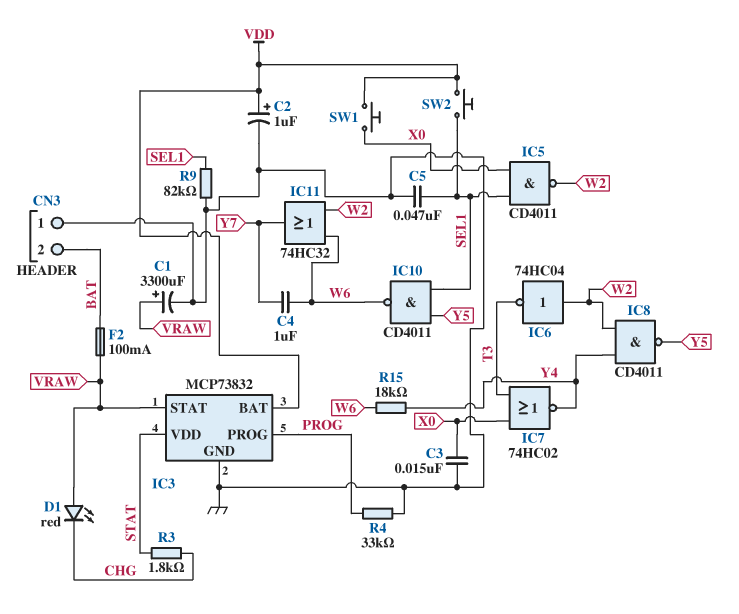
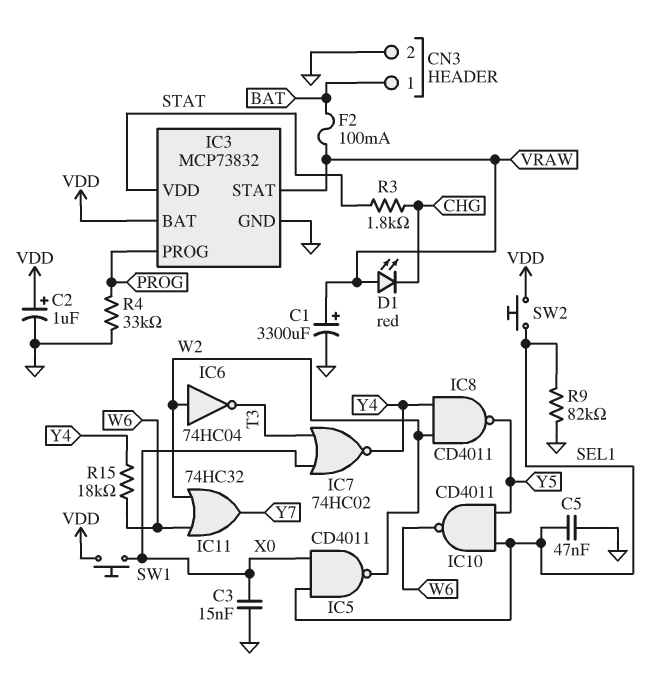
C4: 1uF (W6, Y7) -> none
CN3 pin 1: GND -> BAT
CN3 pin 2: BAT -> GND

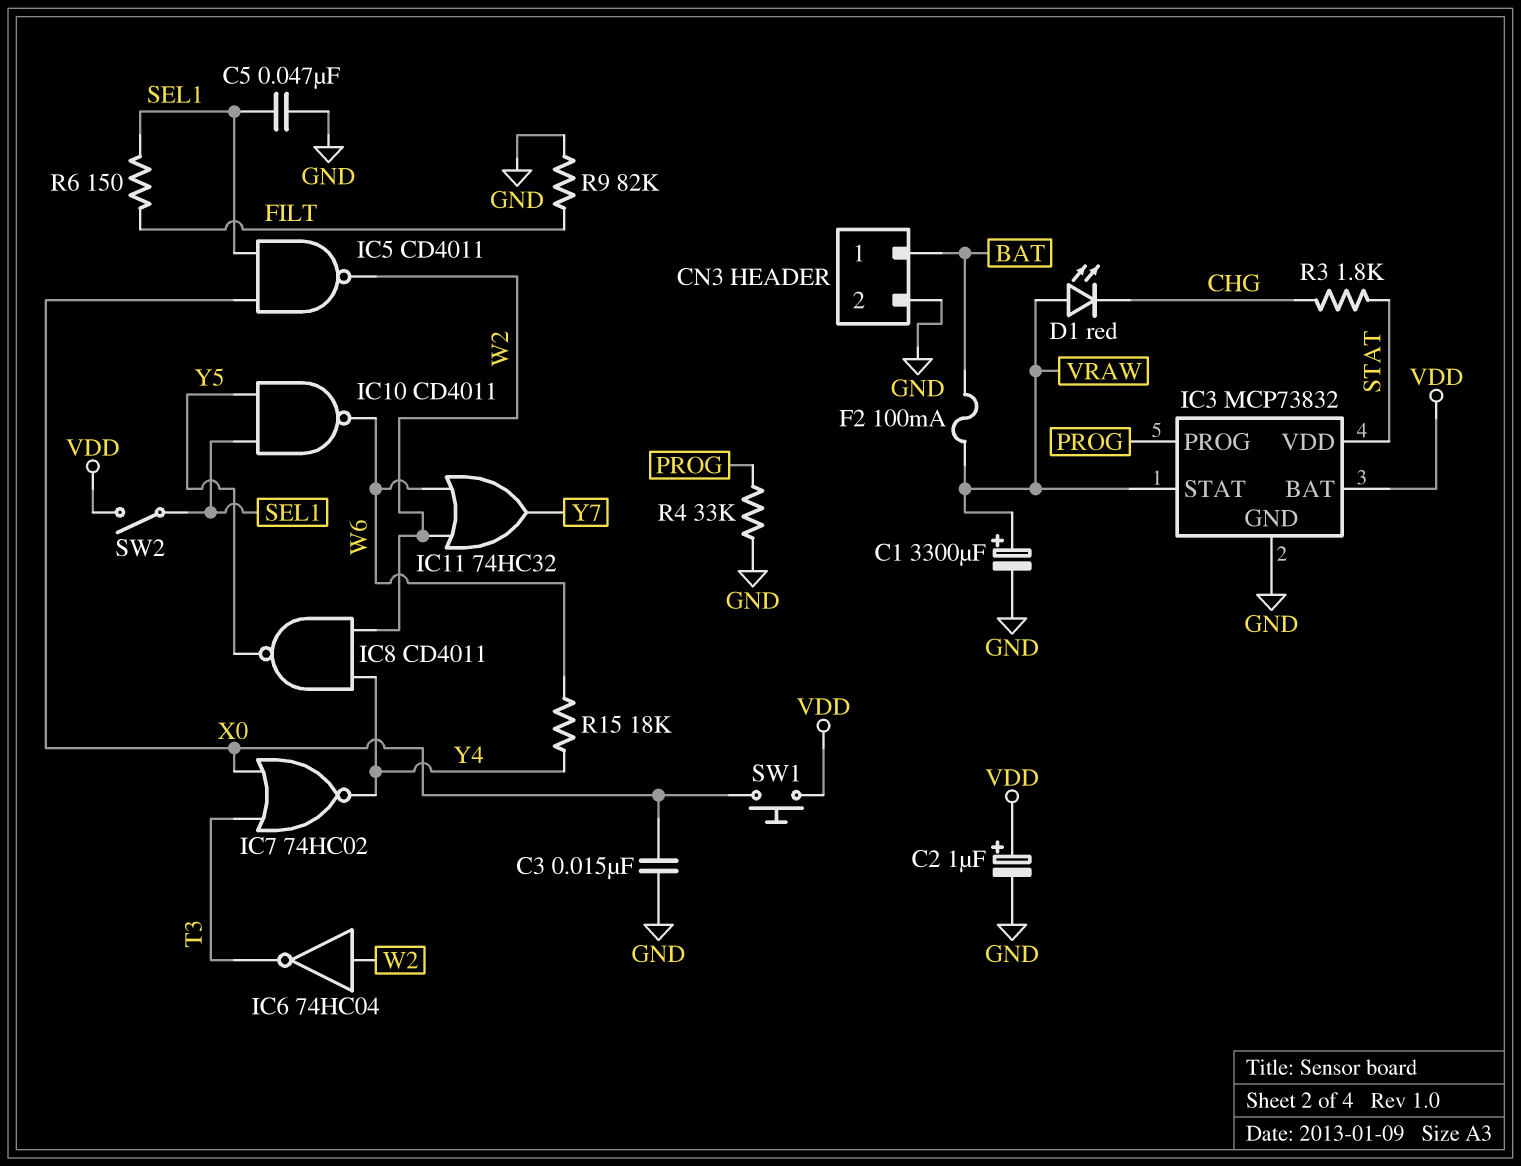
R6: none -> 150 (FILT, SEL1)
R9: 82k (GND, SEL1) -> 82k (FILT, GND)
SW2: button (SEL1, VDD) -> switch (SEL1, VDD)

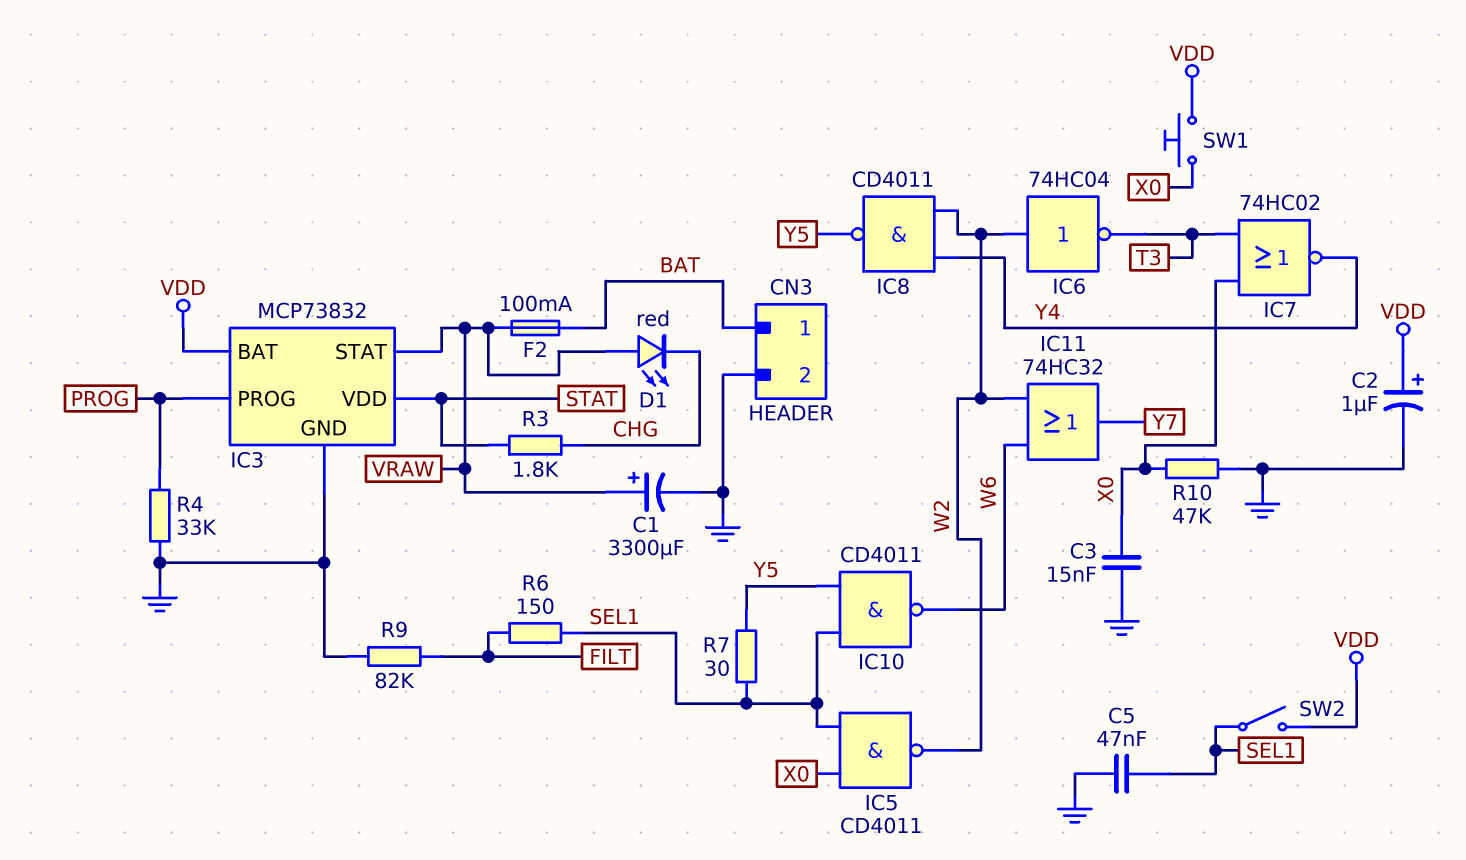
R7: none -> 30 (SEL1, Y5)
R10: none -> 47k (GND, X0)
R15: 18k (W6, Y4) -> none

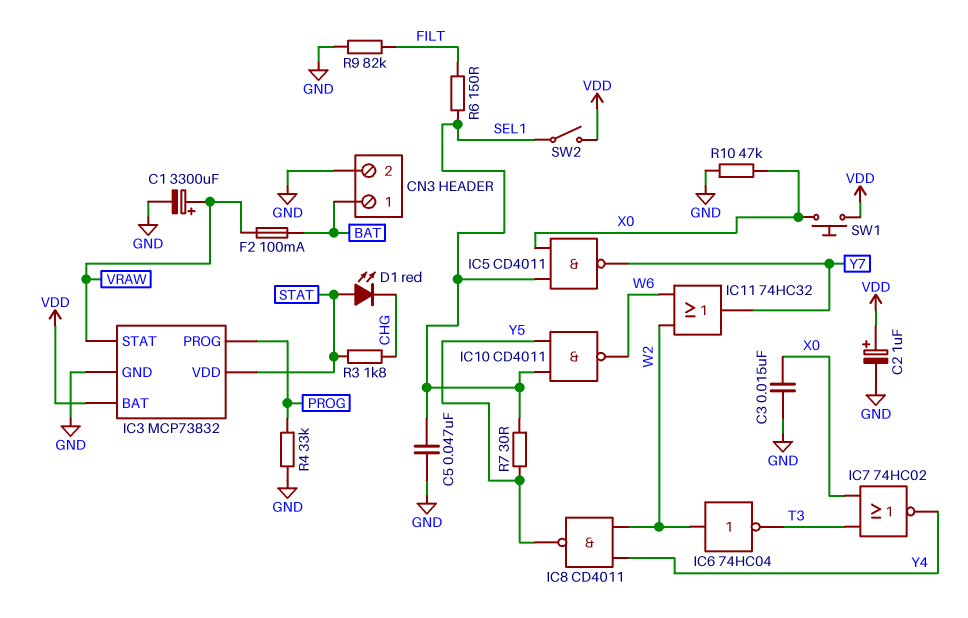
D1: LED red (A VRAW, K CHG) -> LED red (A STAT, K CHG)
IC5: NAND CD4011 (in SEL1, in X0, out W2) -> NAND CD4011 (in SEL1, in X0, out Y7)

